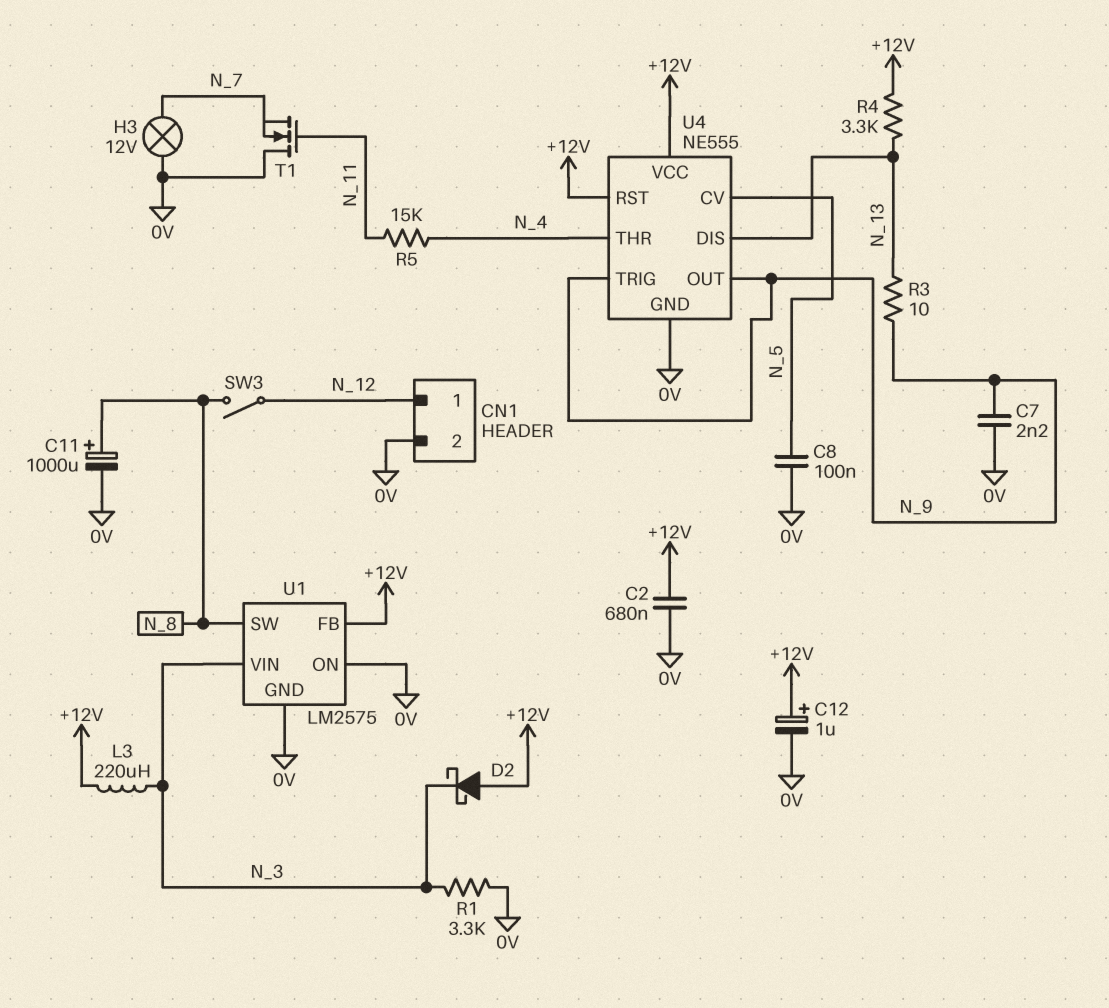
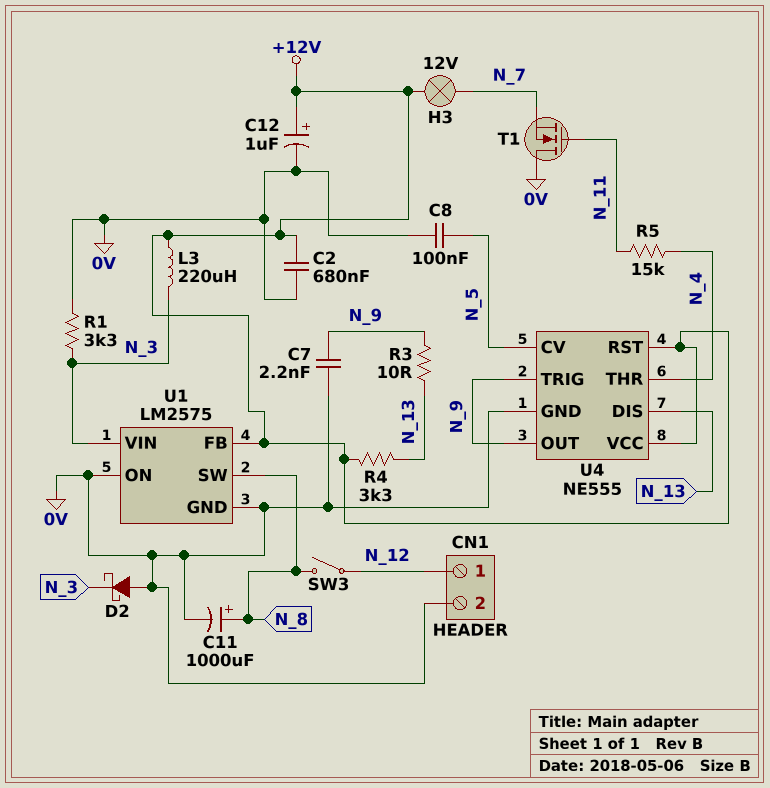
D2: schottky (A +12V, K N_3) -> schottky (A 0V, K N_3)
H3: lamp 12V (0V, N_7) -> lamp 12V (+12V, N_7)

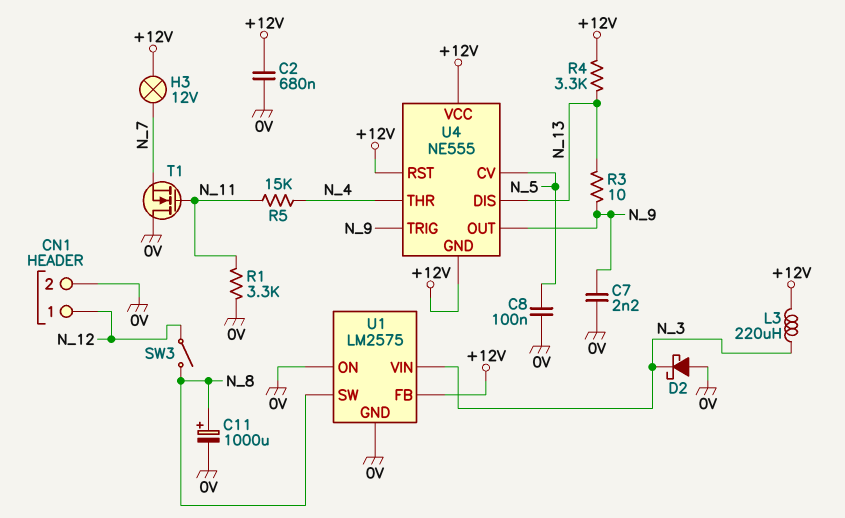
C12: 1uF (plus +12V, minus 0V) -> none
R1: 3.3k (0V, N_3) -> 3.3k (0V, N_11)
U4 pin GND: 0V -> +12V

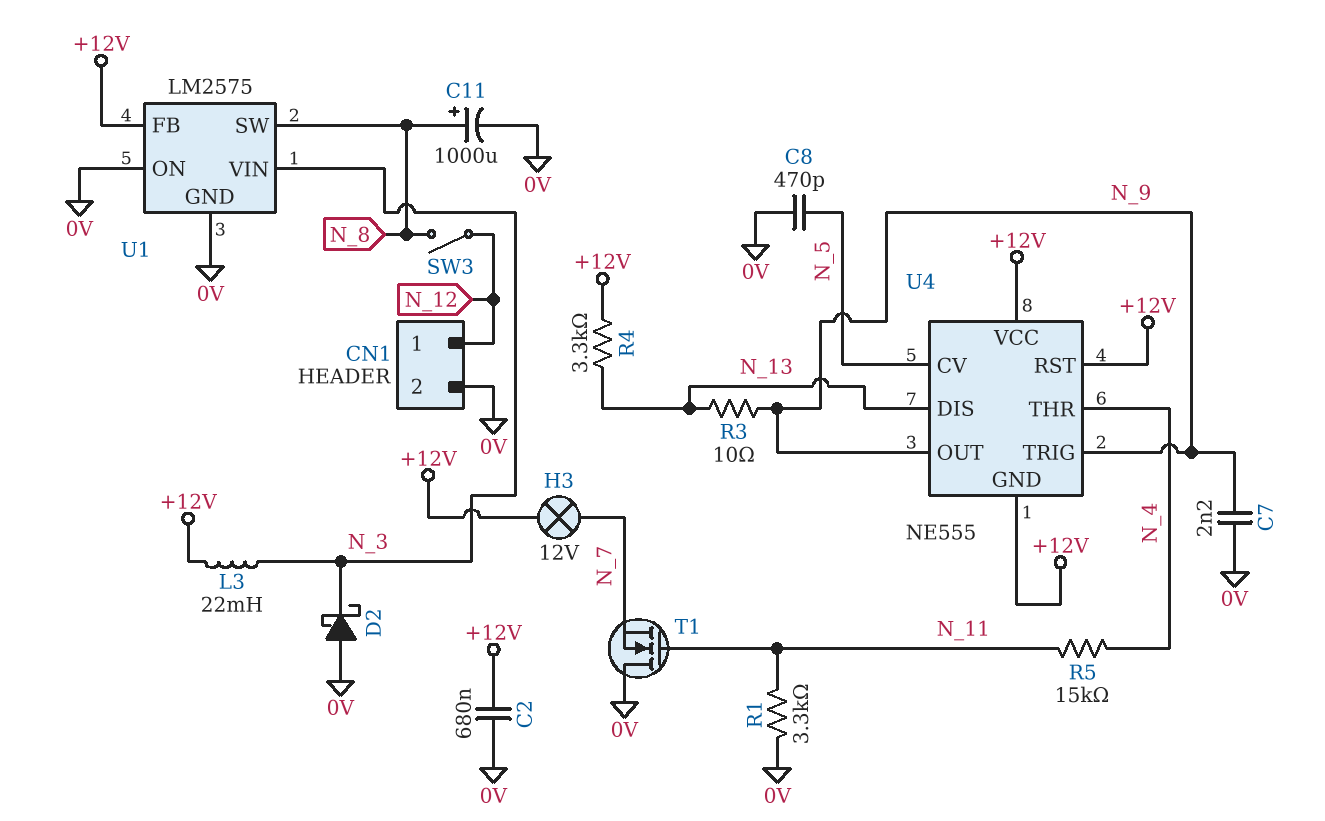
C8: 100nF (0V, N_5) -> 470pF (0V, N_5)
L3: 220uH (+12V, N_3) -> 22mH (+12V, N_3)

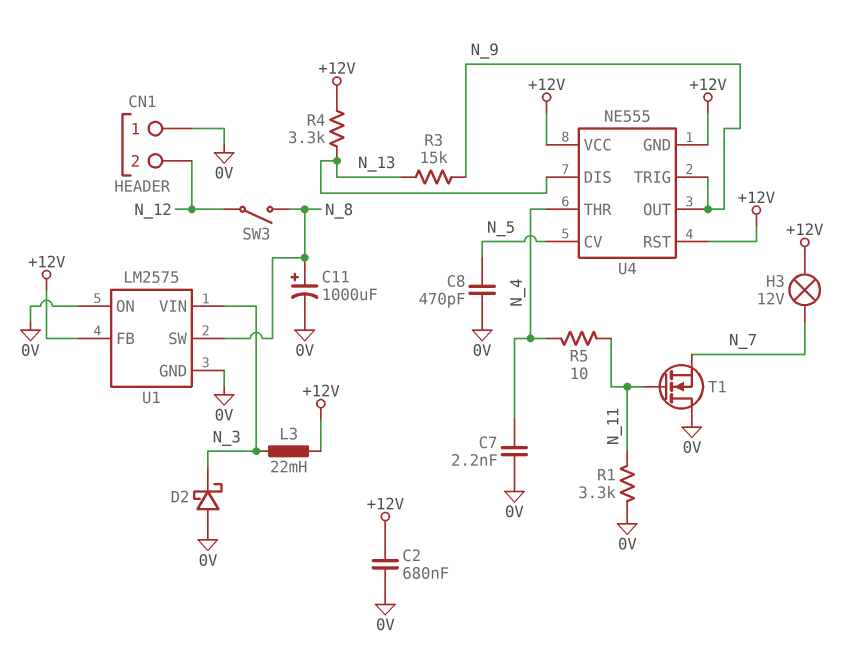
C7: 2.2nF (0V, N_9) -> 2.2nF (0V, N_4)
CN1 pin 1: N_12 -> 0V
CN1 pin 2: 0V -> N_12
R3: 10 (N_9, N_13) -> 15k (N_9, N_13)
R5: 15k (N_4, N_11) -> 10 (N_4, N_11)

